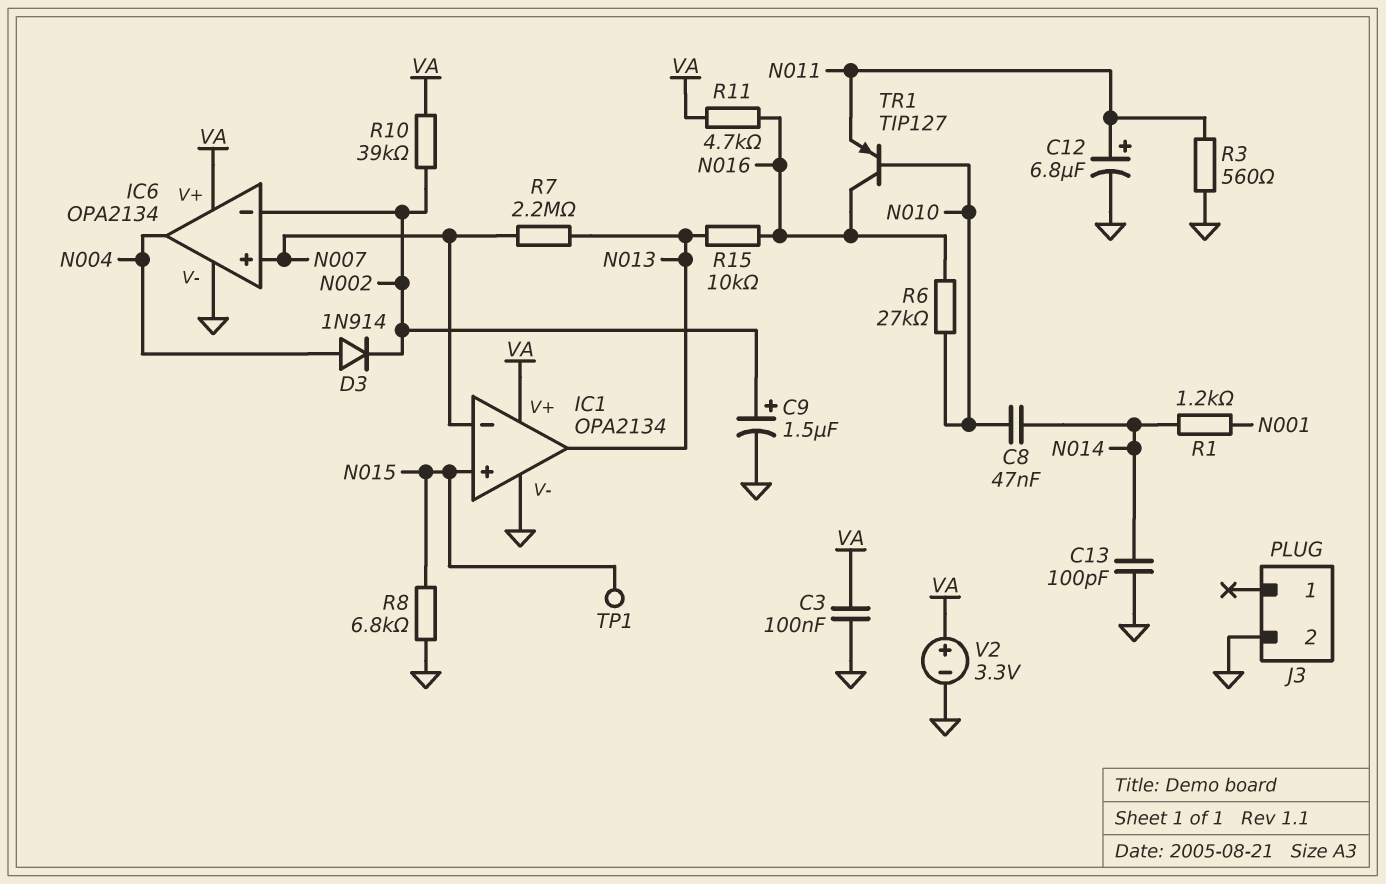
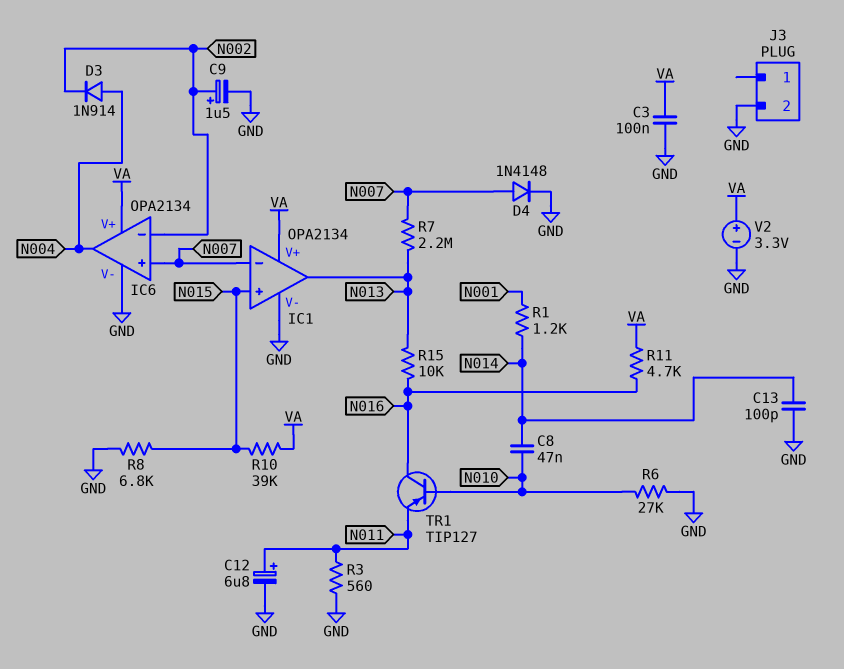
D4: none -> diode 1N4148 (A N007, K GND)
R6: 27k (N010, N016) -> 27k (GND, N010)
R10: 39k (N002, VA) -> 39k (N015, VA)
TP1: test point (N015) -> none

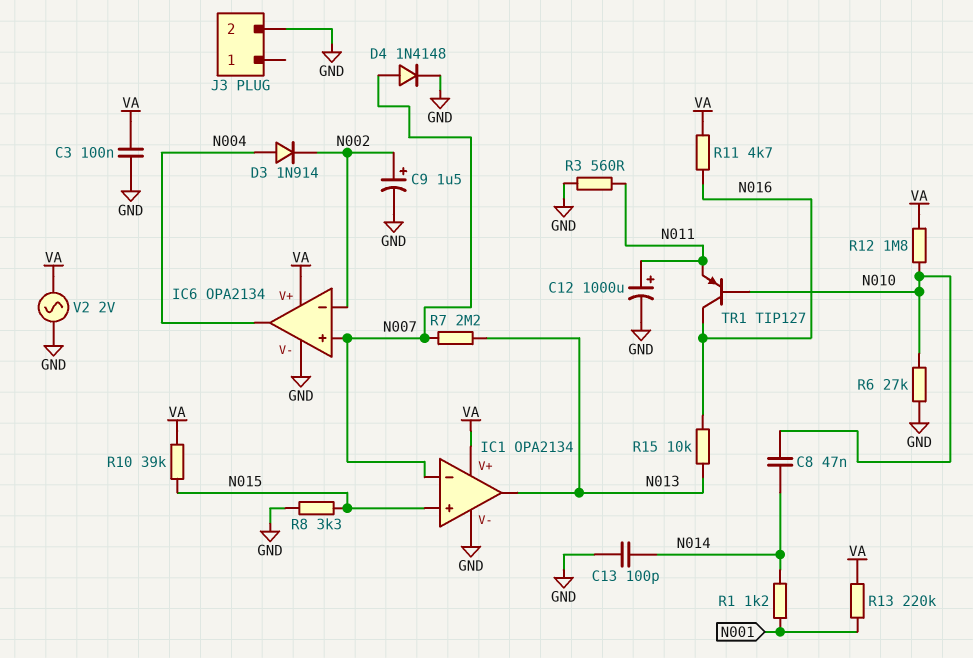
C12: 6.8uF (plus N011, minus GND) -> 1000uF (plus N011, minus GND)
R8: 6.8k (GND, N015) -> 3.3k (GND, N015)
R12: none -> 1.8M (N010, VA)
R13: none -> 220k (N001, VA)
V2: 3.3V (plus VA, minus GND) -> AC 2V (GND, VA)

